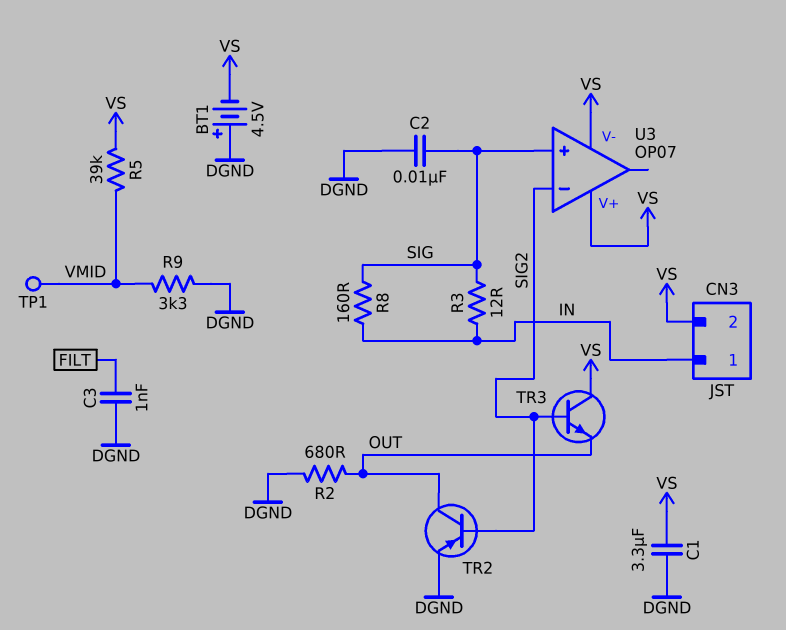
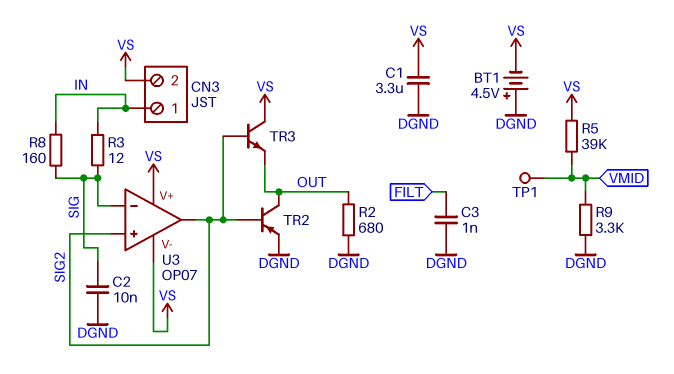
U3 pin in+: SIG -> SIG2
U3 pin in-: SIG2 -> SIG
U3 pin out: none -> SIG2

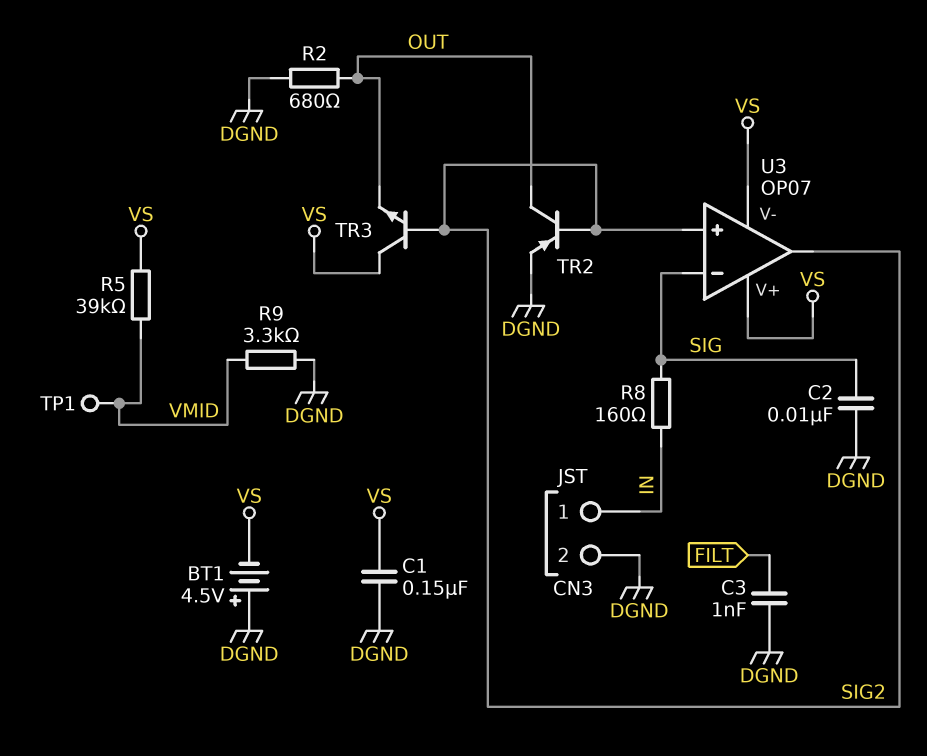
C1: 3.3uF (DGND, VS) -> 150nF (DGND, VS)
CN3 pin 2: VS -> DGND
R3: 12 (IN, SIG) -> none

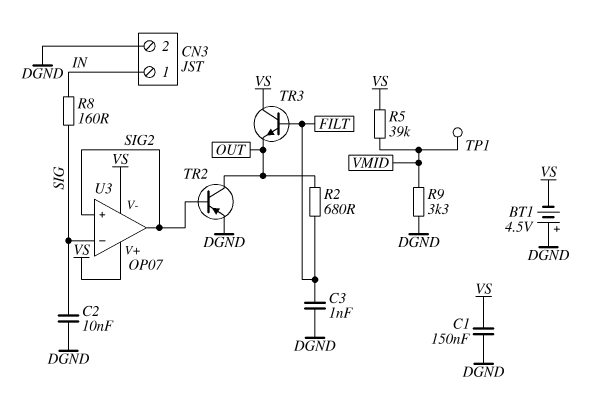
R2: 680 (DGND, OUT) -> 680 (FILT, OUT)
TR3: NPN (B SIG2, C VS, E OUT) -> NPN (B FILT, C VS, E OUT)

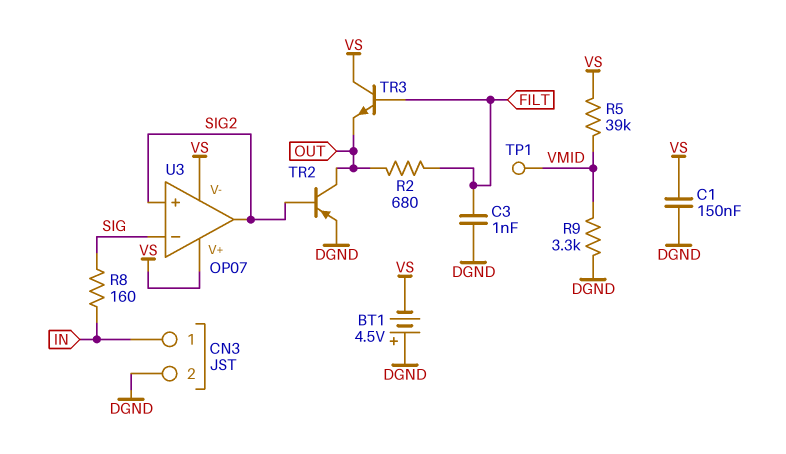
C2: 10nF (DGND, SIG) -> none

